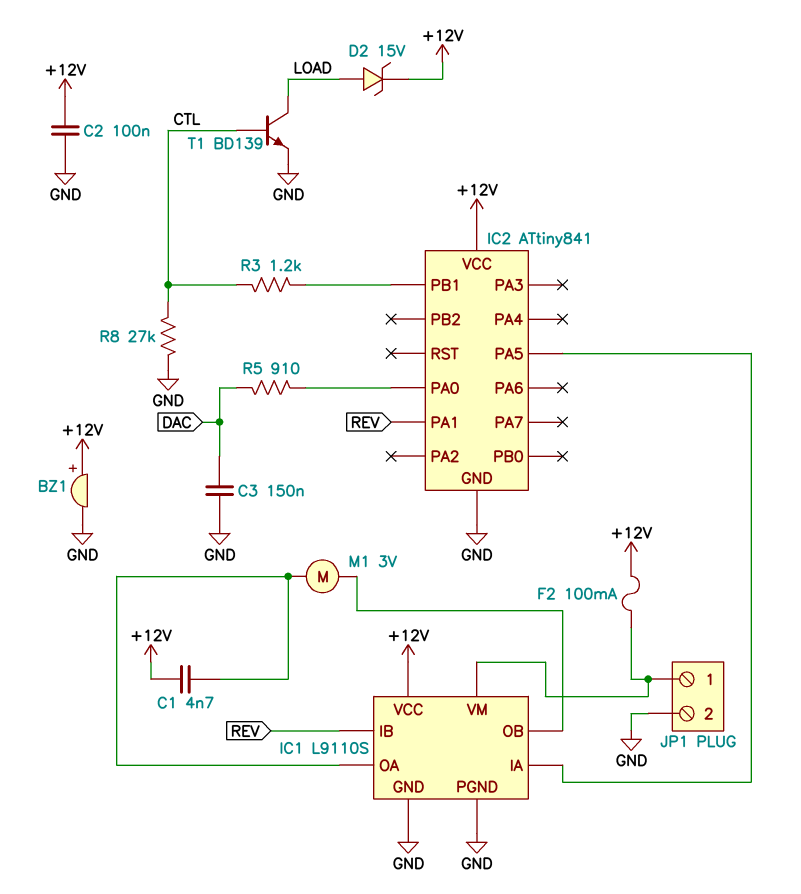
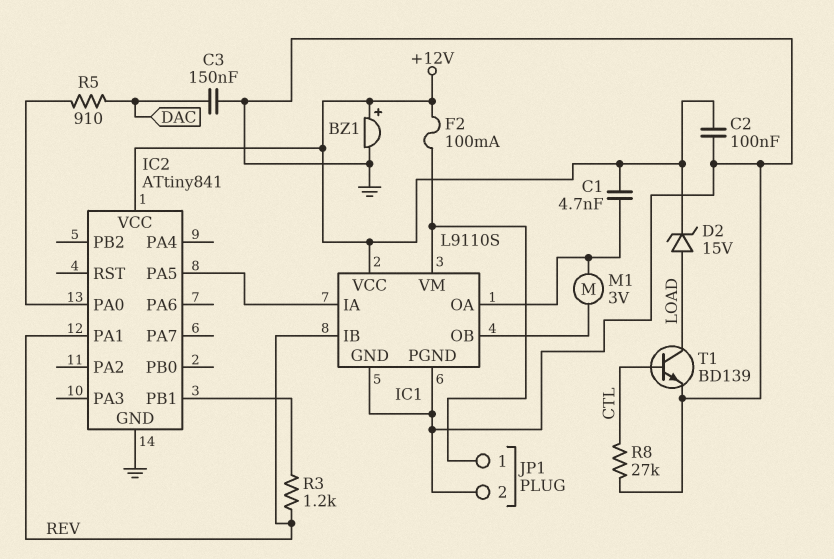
R3: 1.2k (CTL, IC2/PB1) -> 1.2k (IC2/PB1, REV)

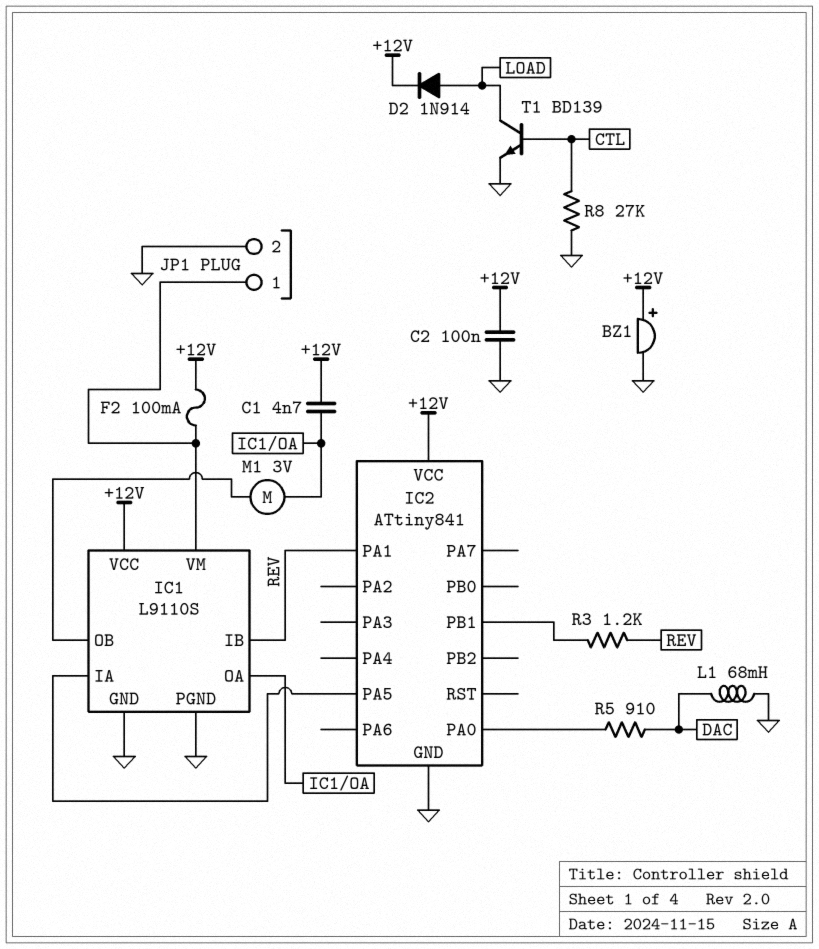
C3: 150nF (DAC, GND) -> none
D2: zener 15V (A LOAD, K +12V) -> diode 1N914 (A LOAD, K +12V)
L1: none -> 68mH (DAC, GND)

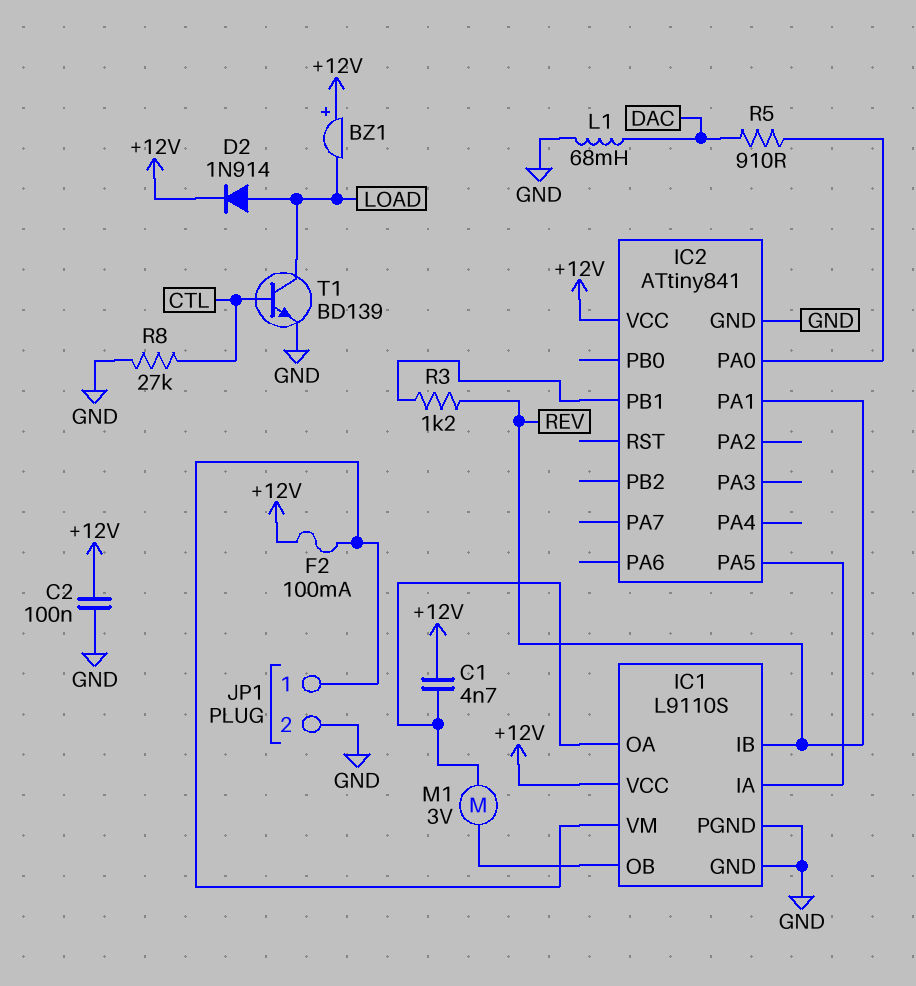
BZ1: buzzer (plus +12V, minus GND) -> buzzer (plus +12V, minus LOAD)

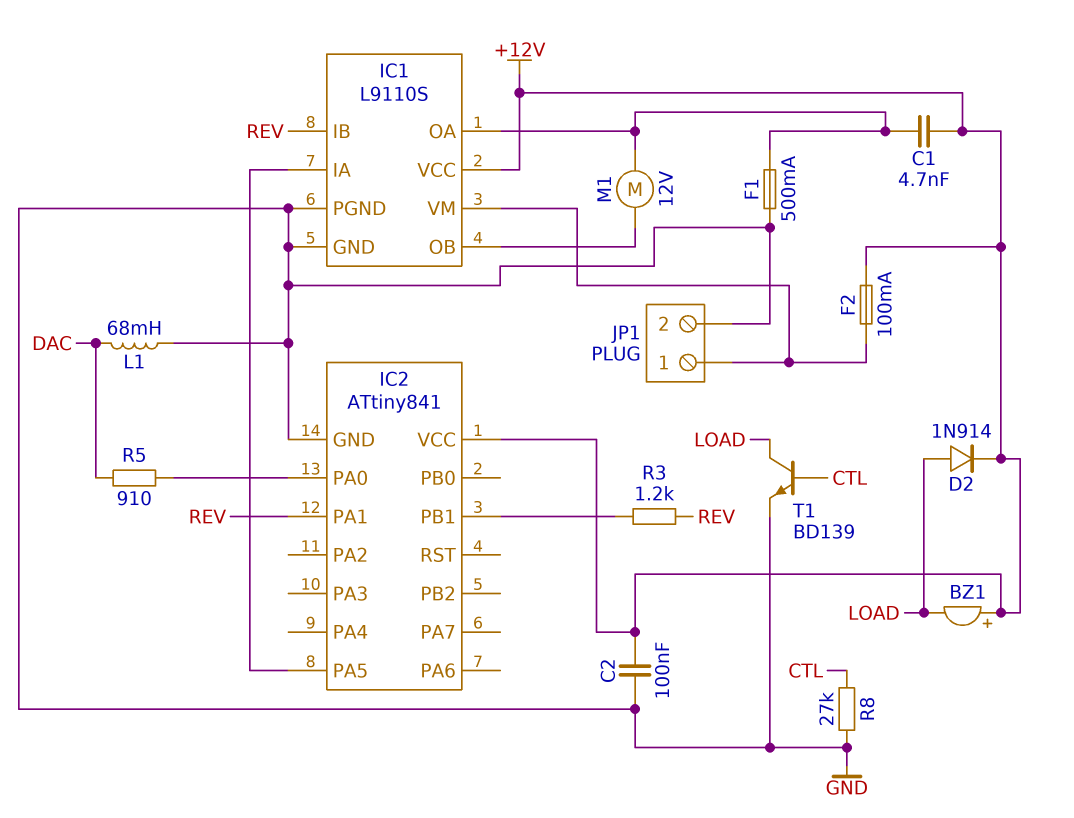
F1: none -> 500mA (GND, IC1/OA)
M1: motor 3V (IC1/OA, IC1/OB) -> motor 12V (IC1/OA, IC1/OB)

